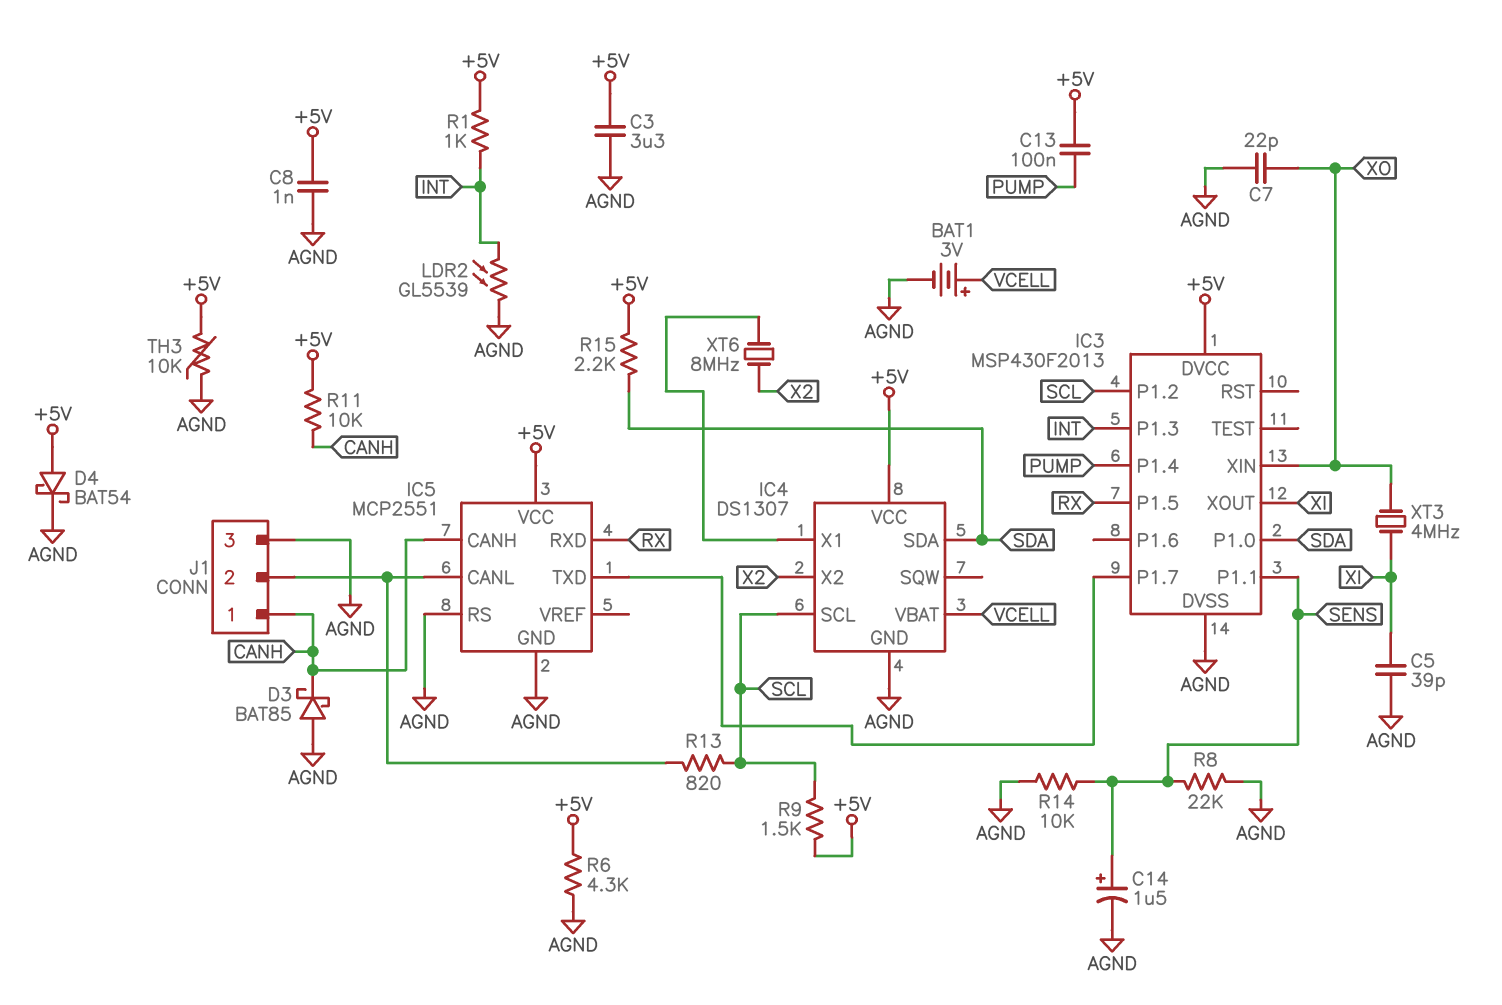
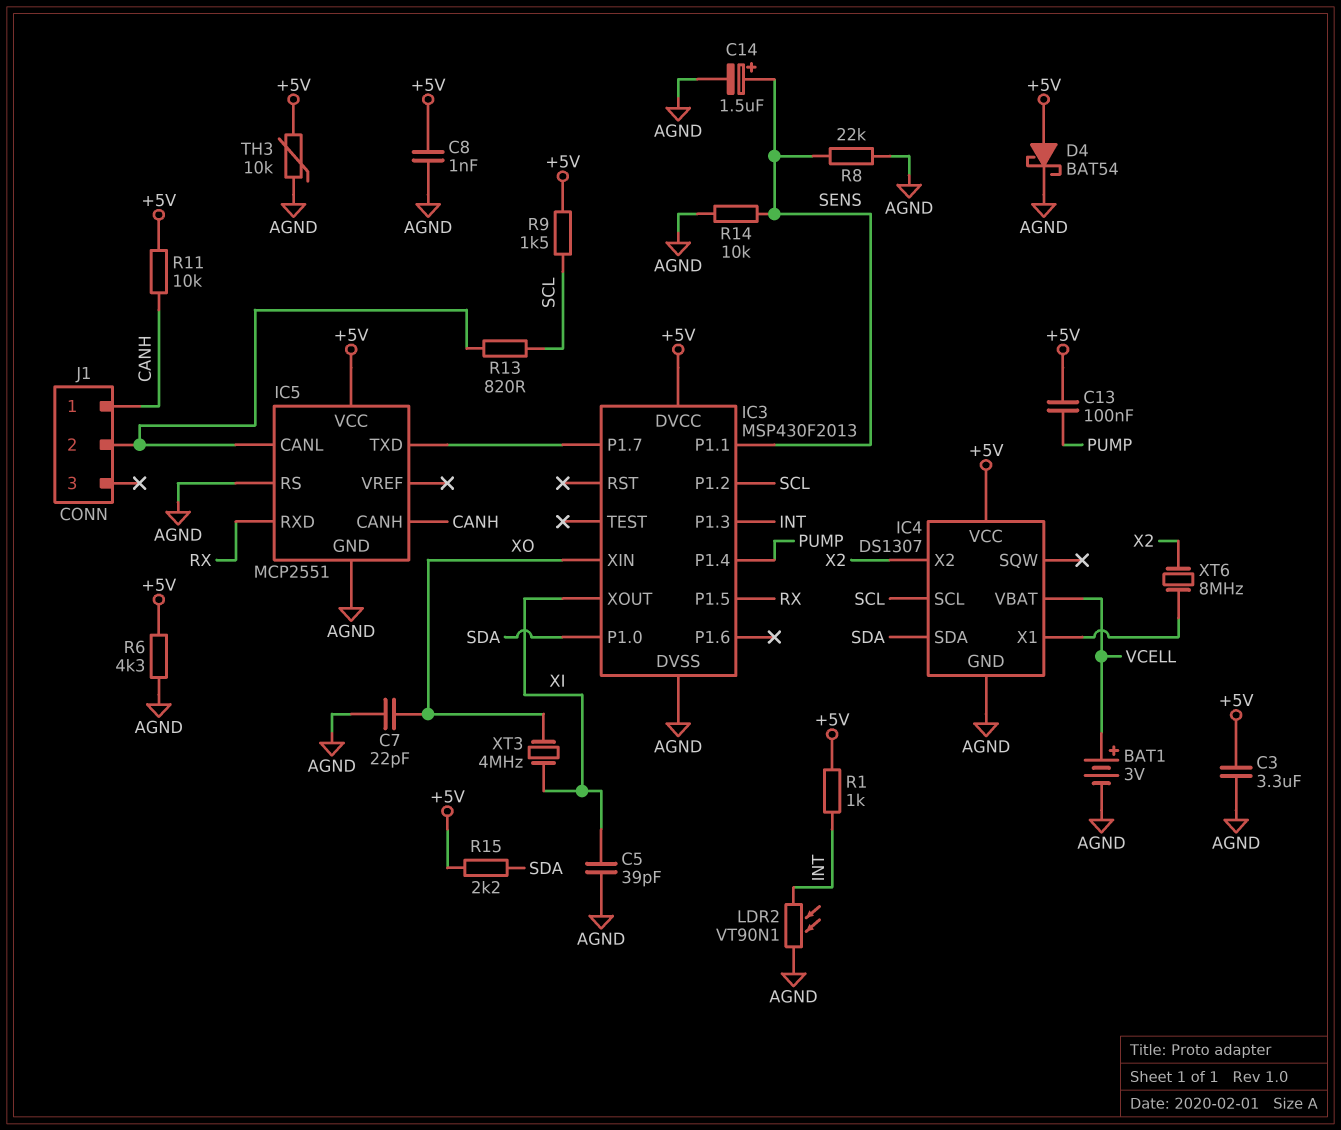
D3: schottky BAT85 (A AGND, K CANH) -> none
J1 pin 3: AGND -> none
LDR2: GL5539 (AGND, INT) -> VT90N1 (AGND, INT)

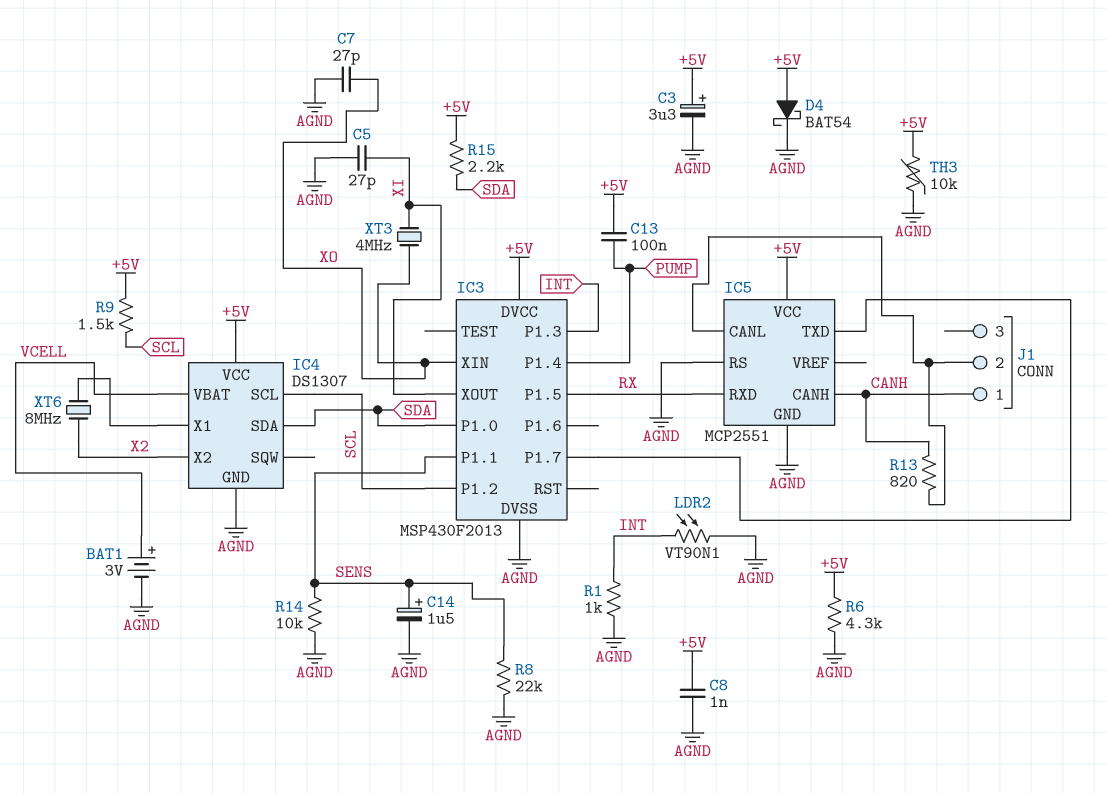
C3: 3.3uF (+5V, AGND) -> 3.3uF (plus +5V, minus AGND)
C5: 39pF (AGND, XI) -> 27pF (AGND, XI)
C7: 22pF (AGND, XO) -> 27pF (AGND, XO)
R1: 1k (+5V, INT) -> 1k (AGND, INT)
R11: 10k (+5V, CANH) -> none
R13: 820 (IC5/CANL, SCL) -> 820 (CANH, IC5/CANL)

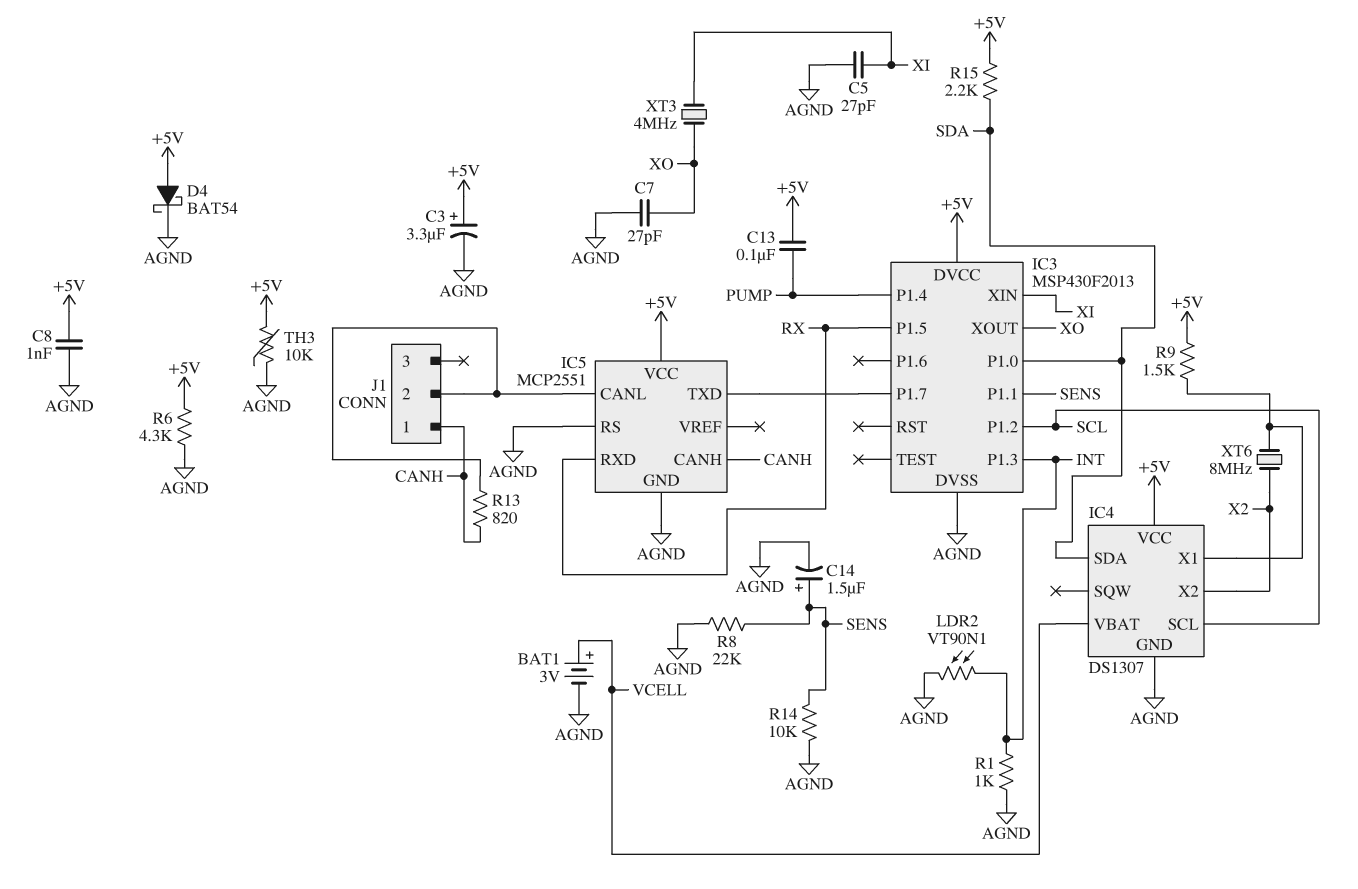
IC3 pin XIN: XO -> XI
IC3 pin XOUT: XI -> XO
R9: 1.5k (+5V, SCL) -> 1.5k (+5V, IC4/X1)

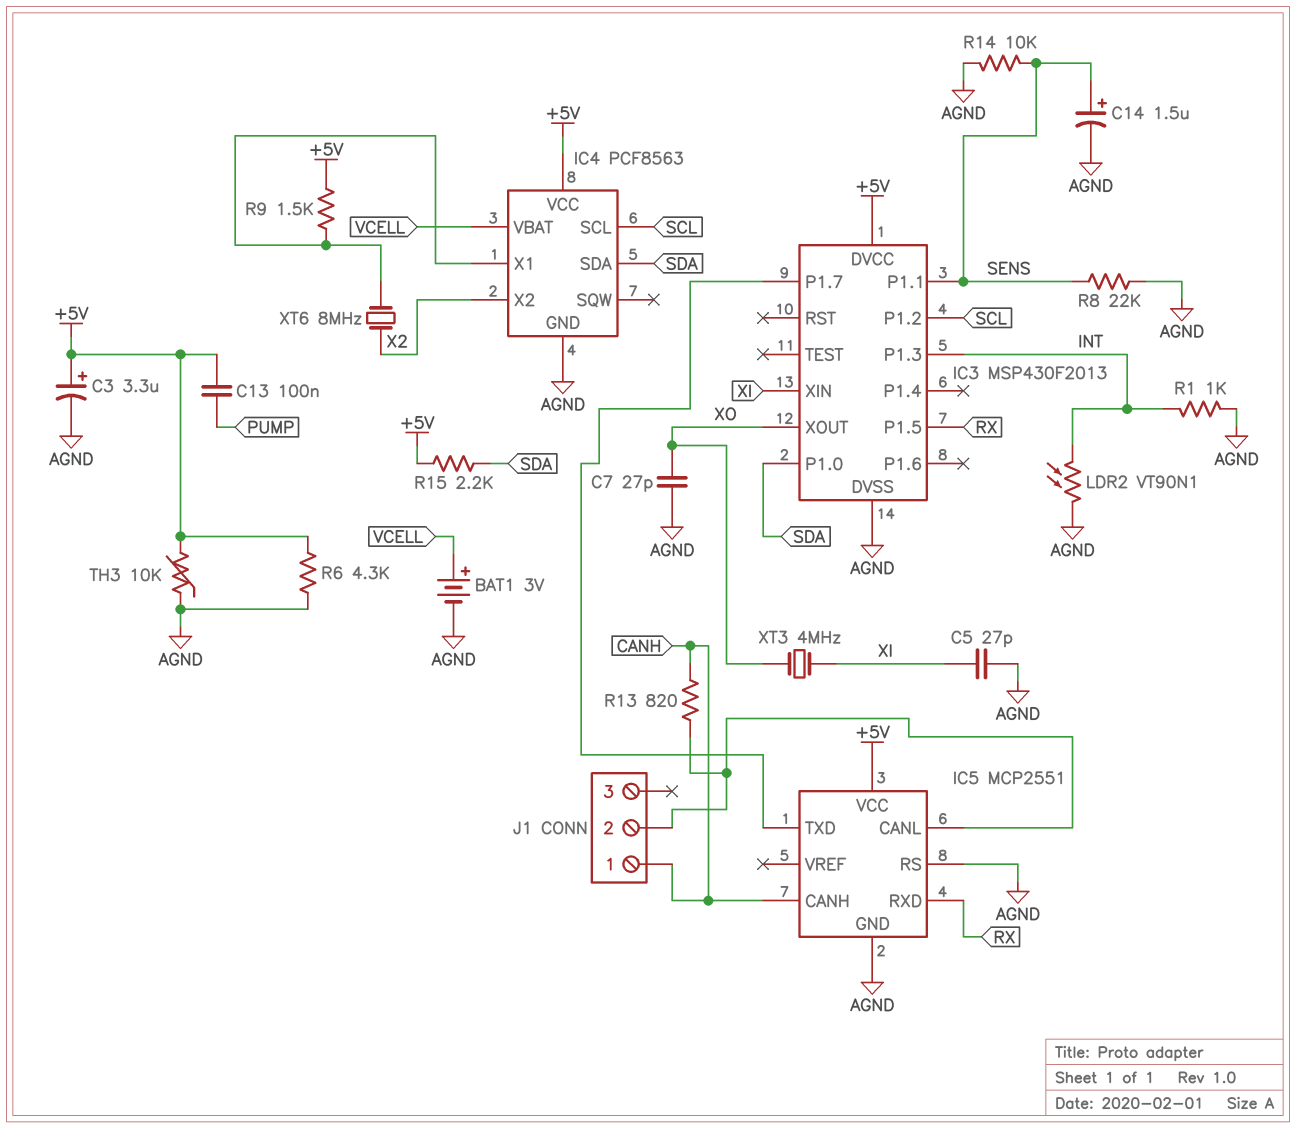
C8: 1nF (+5V, AGND) -> none
D4: schottky BAT54 (A +5V, K AGND) -> none
IC3 pin P1.4: PUMP -> none
IC4: DS1307 -> PCF8563

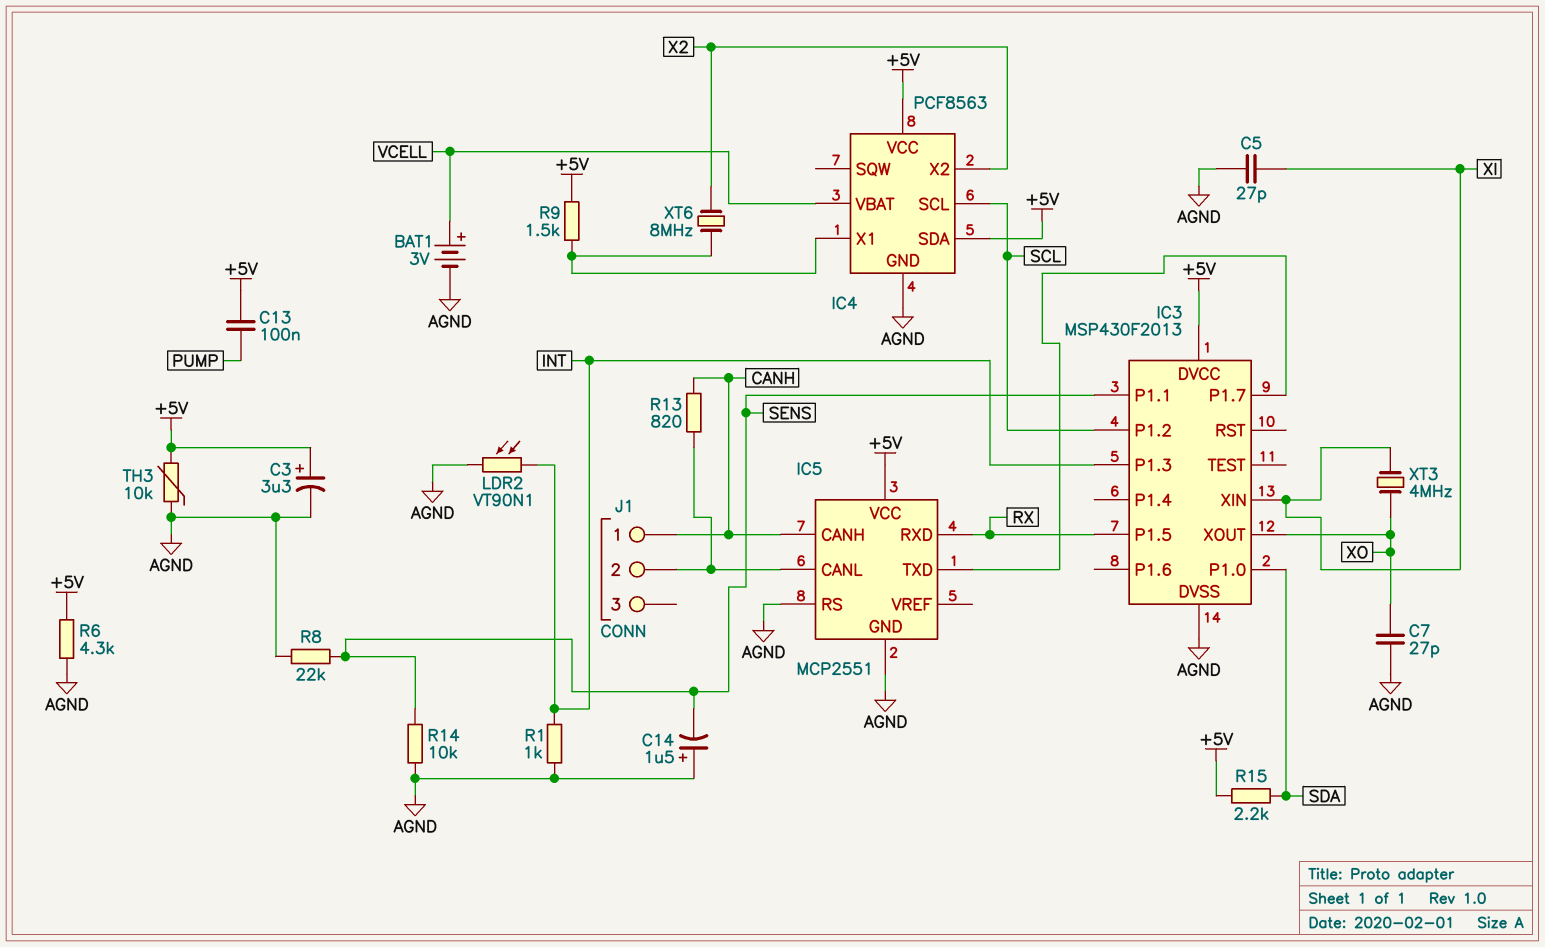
C14: 1.5uF (plus SENS, minus AGND) -> 1.5uF (plus AGND, minus SENS)
IC4 pin SDA: SDA -> +5V

